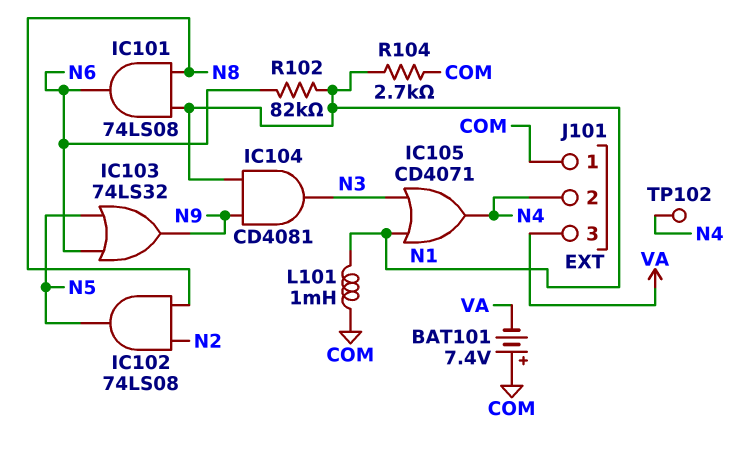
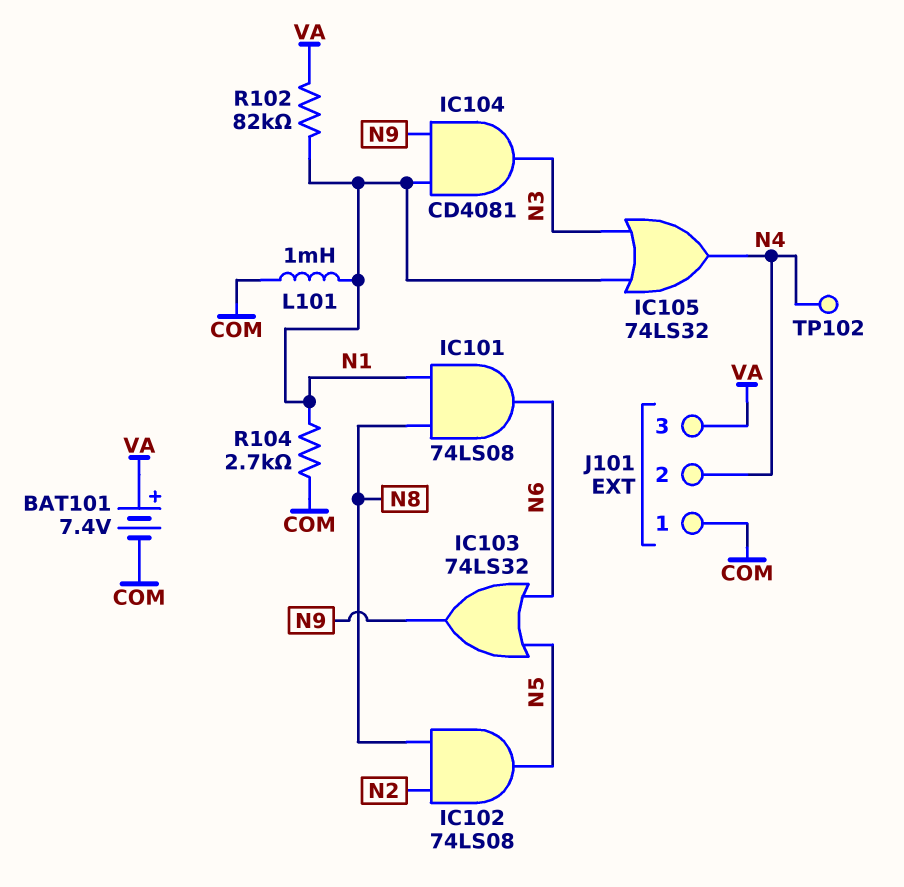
BAT101: 7.4V (plus COM, minus VA) -> 7.4V (plus VA, minus COM)
IC105: OR CD4071 (in N1, in N3, out N4) -> OR 74LS32 (in N1, in N3, out N4)
R102: 82k (N1, N6) -> 82k (N1, VA)

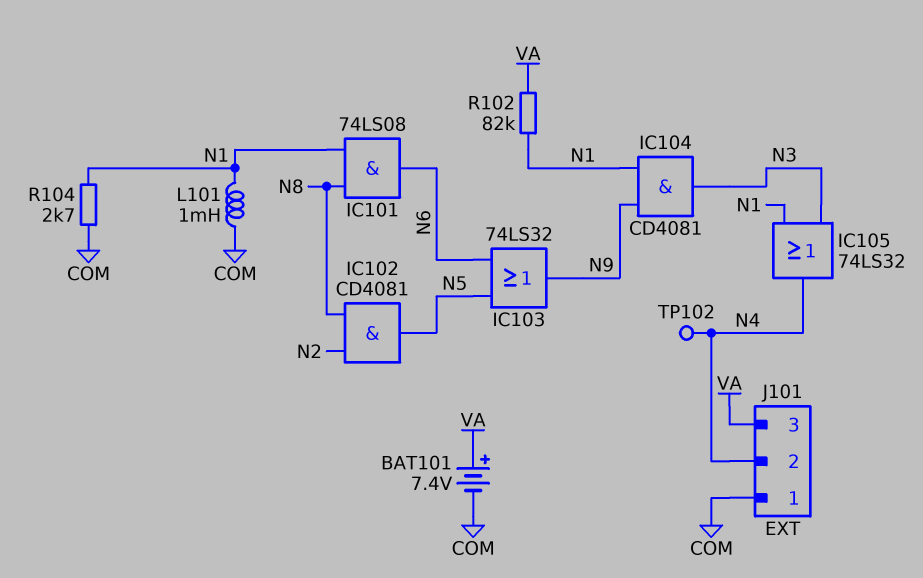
IC102: AND 74LS08 (in N2, in N8, out N5) -> AND CD4081 (in N2, in N8, out N5)

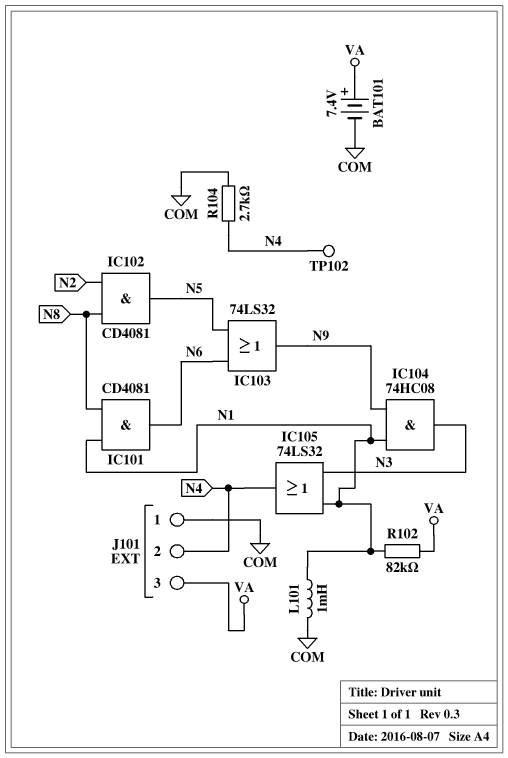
IC101: AND 74LS08 (in N1, in N8, out N6) -> AND CD4081 (in N1, in N8, out N6)
IC104: AND CD4081 (in N1, in N9, out N3) -> AND 74HC08 (in N1, in N9, out N3)
R104: 2.7k (COM, N1) -> 2.7k (COM, N4)

